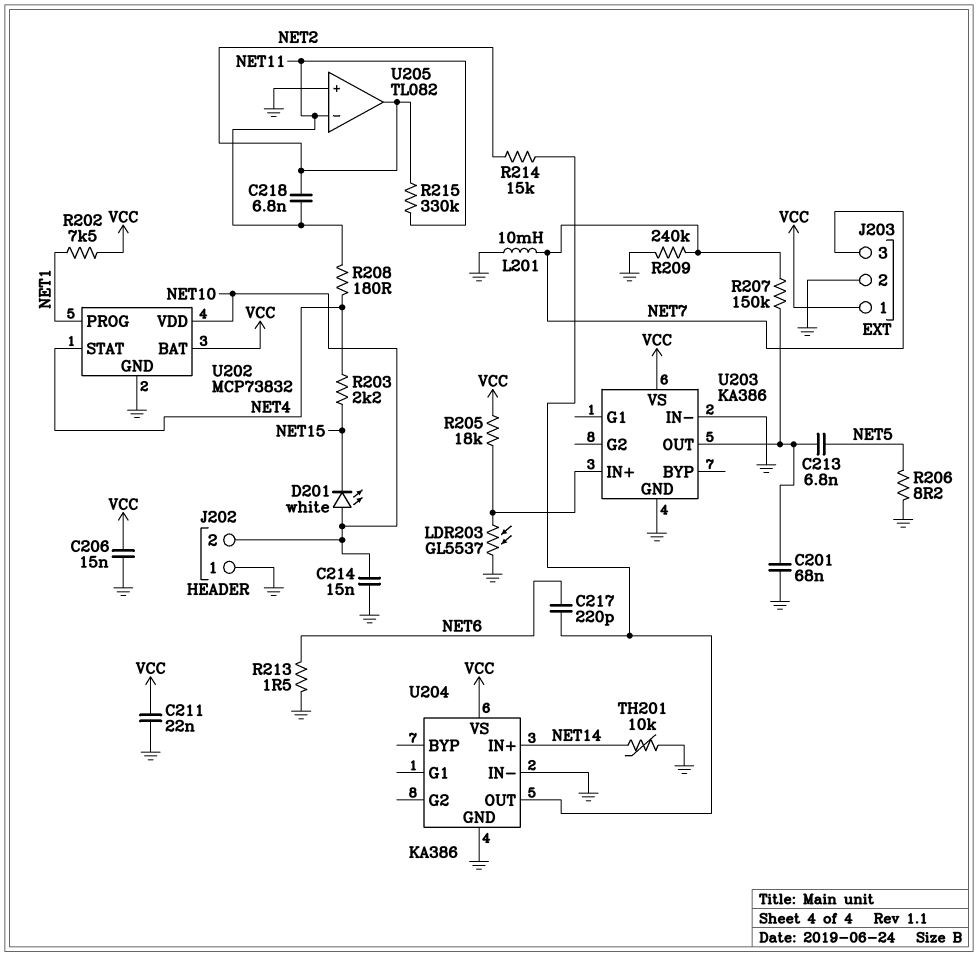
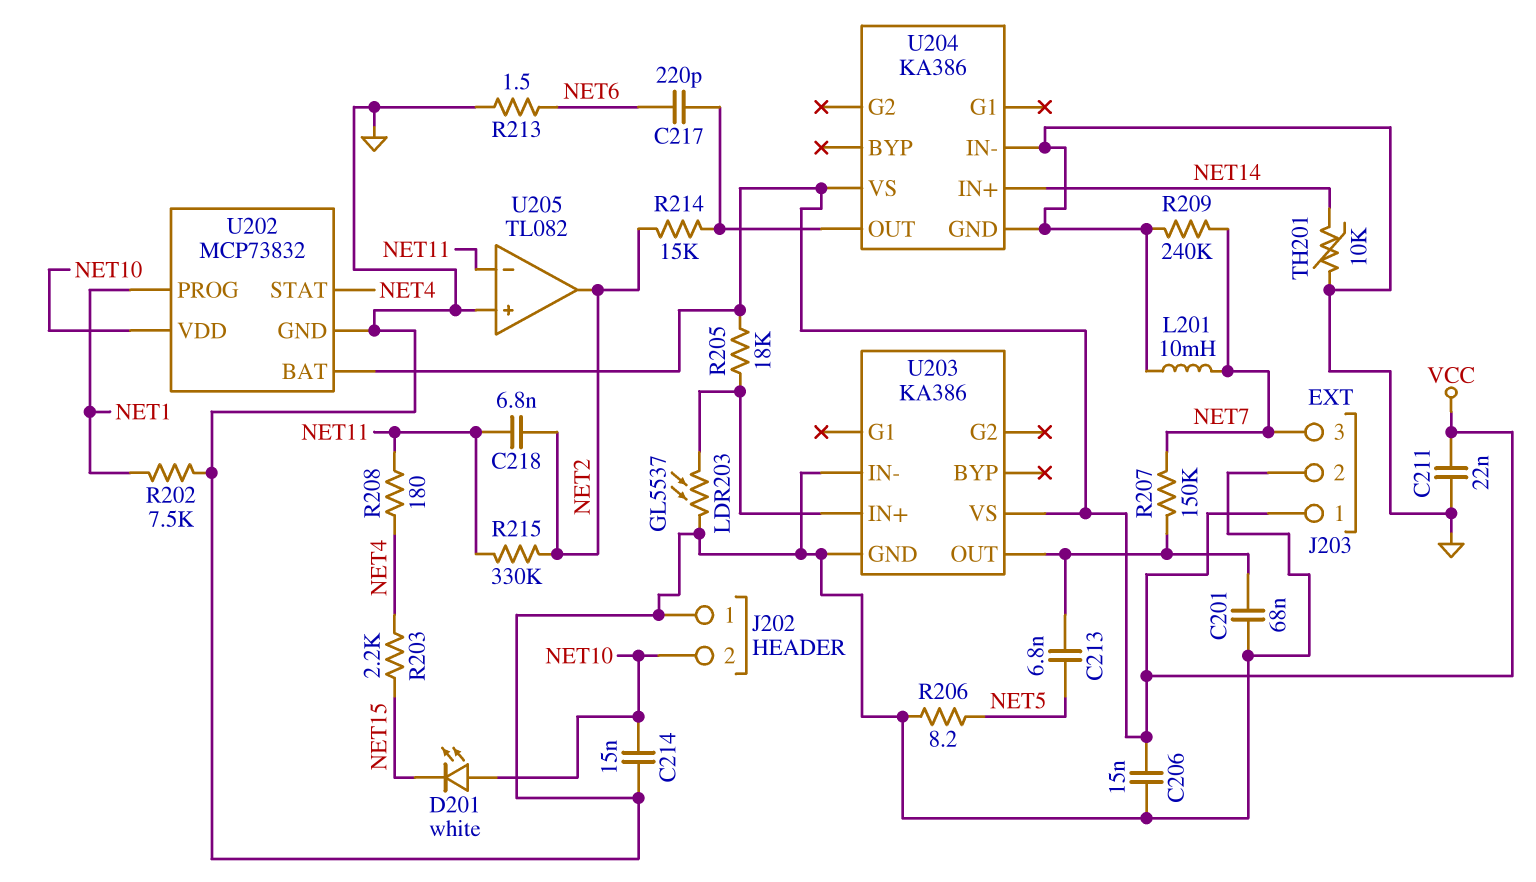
R202: 7.5k (NET1, VCC) -> 7.5k (GND, NET1)

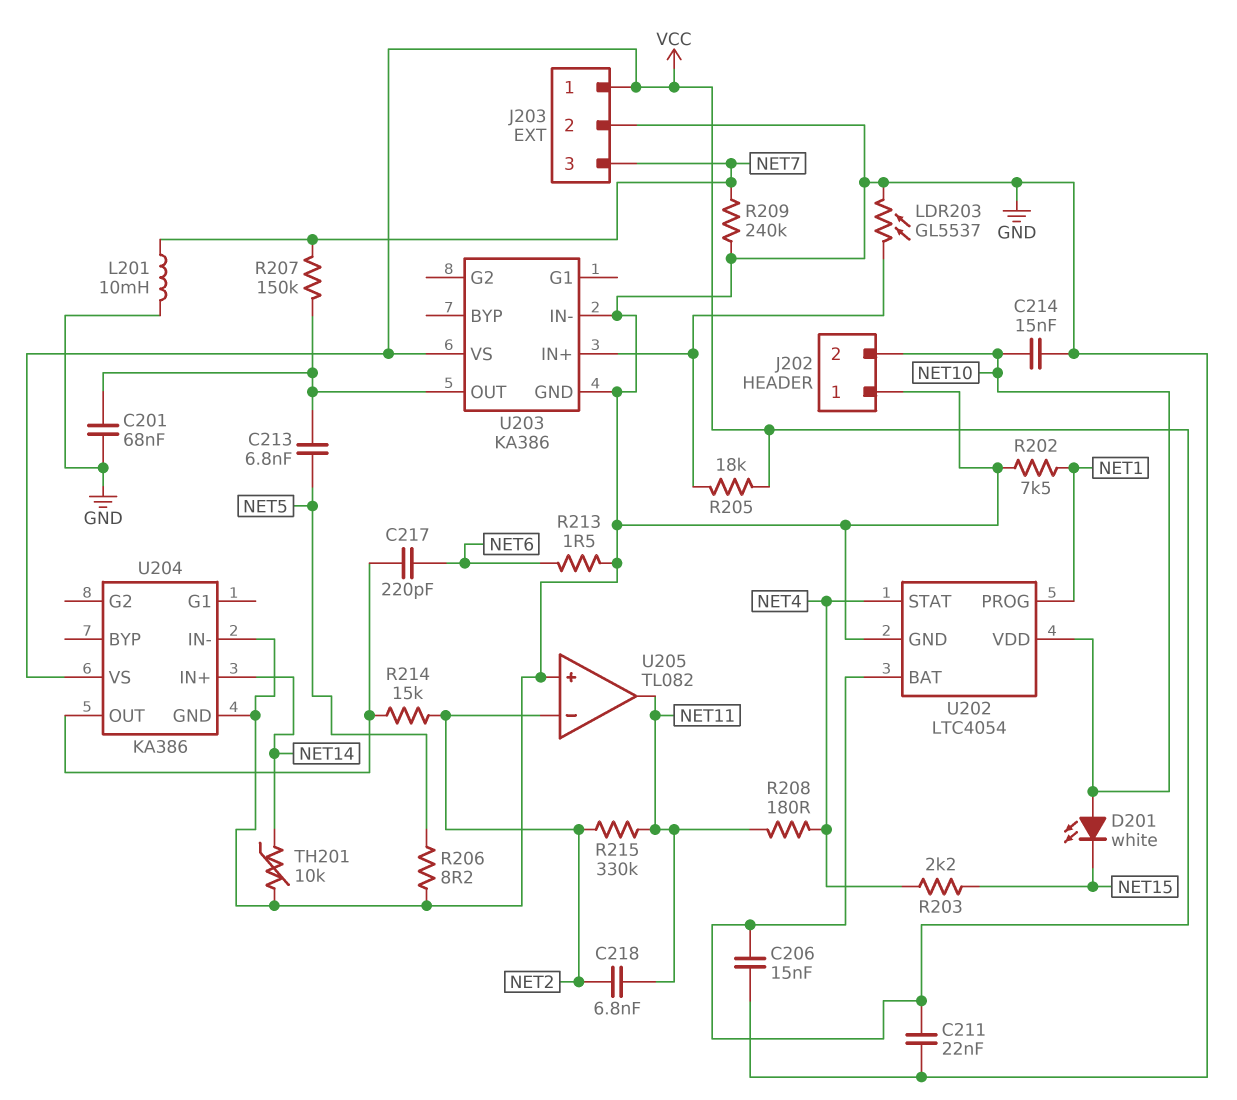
U202: MCP73832 -> LTC4054
U205 pin in-: NET11 -> NET2
U205 pin out: NET2 -> NET11

